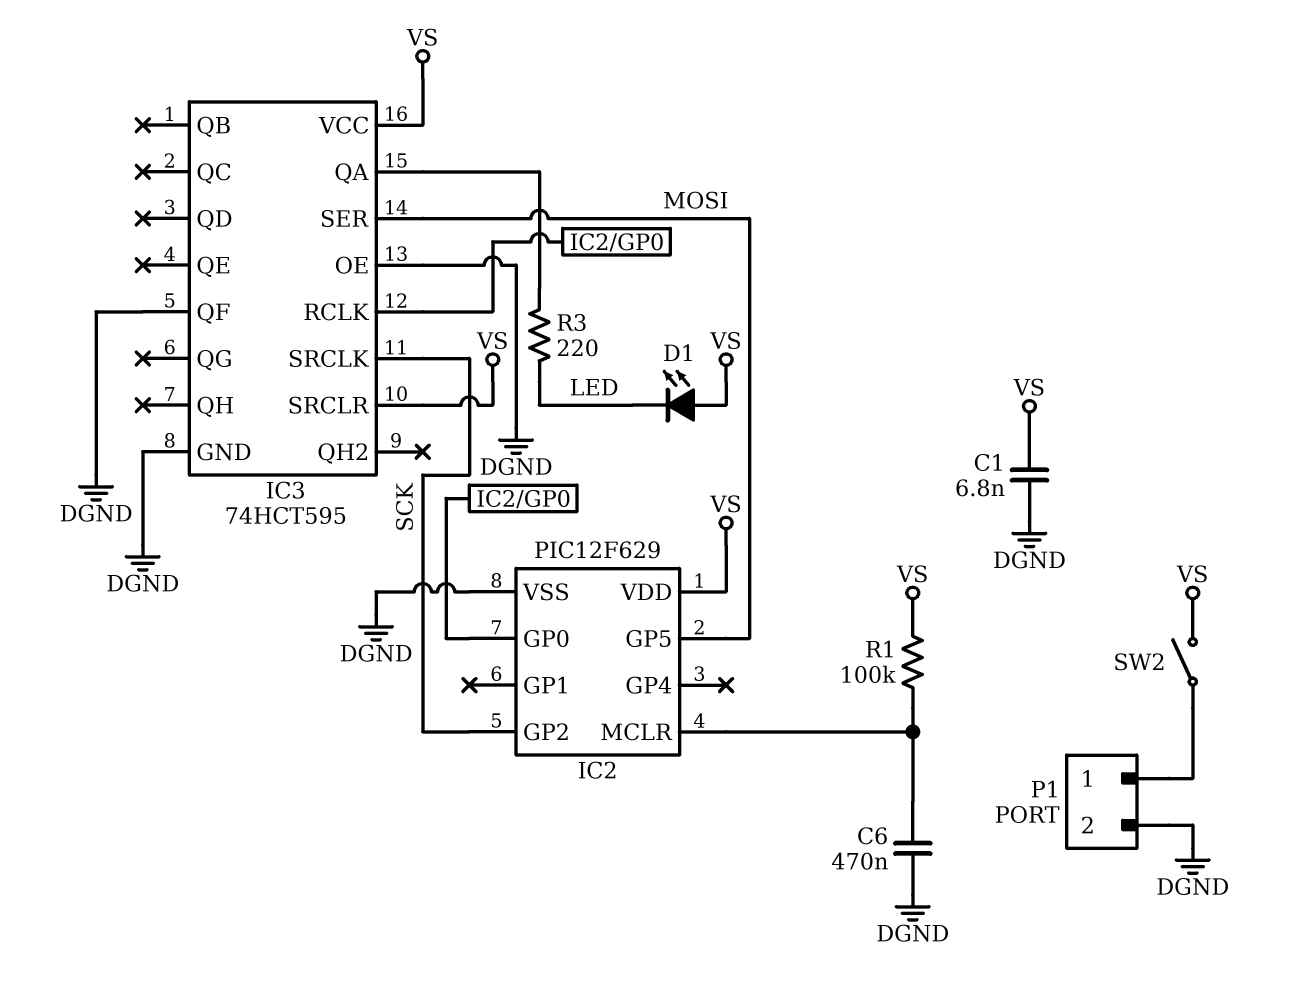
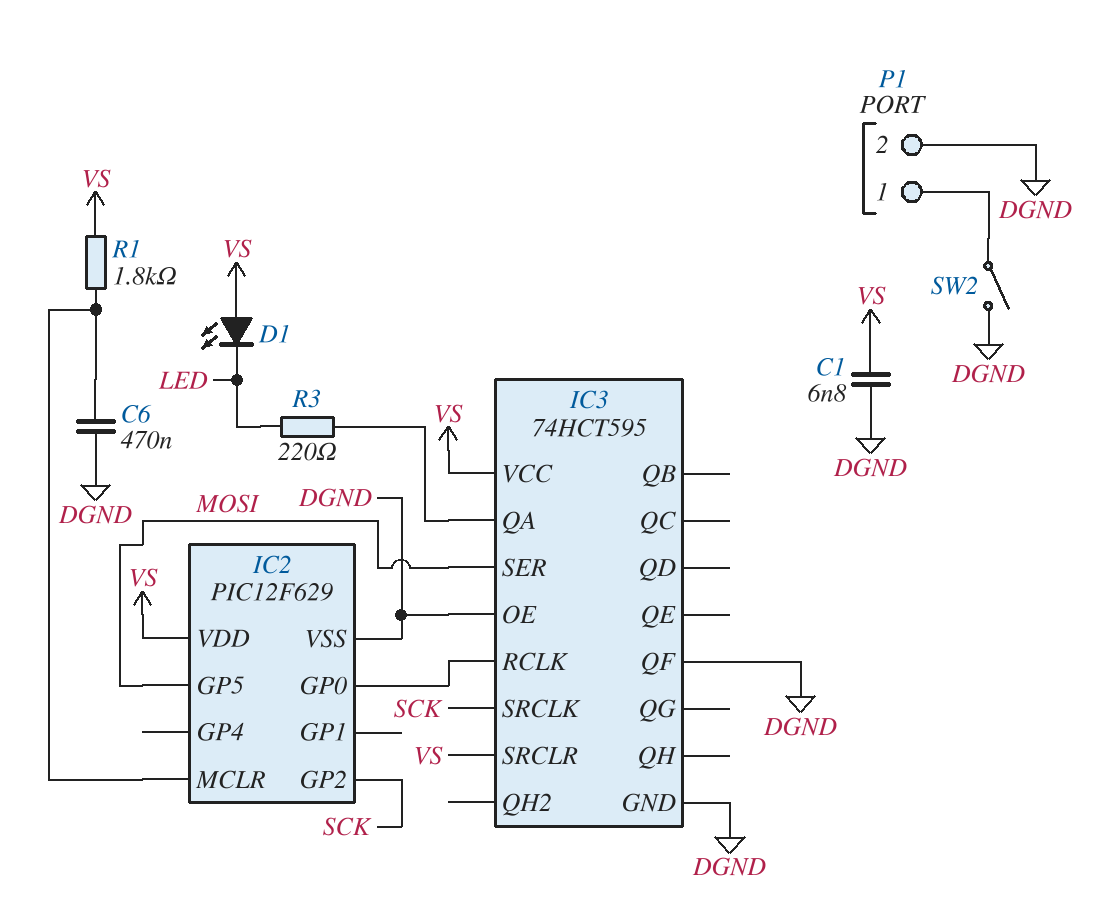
R1: 100k (IC2/MCLR, VS) -> 1.8k (IC2/MCLR, VS)
SW2: switch (P1/1, VS) -> switch (DGND, P1/1)

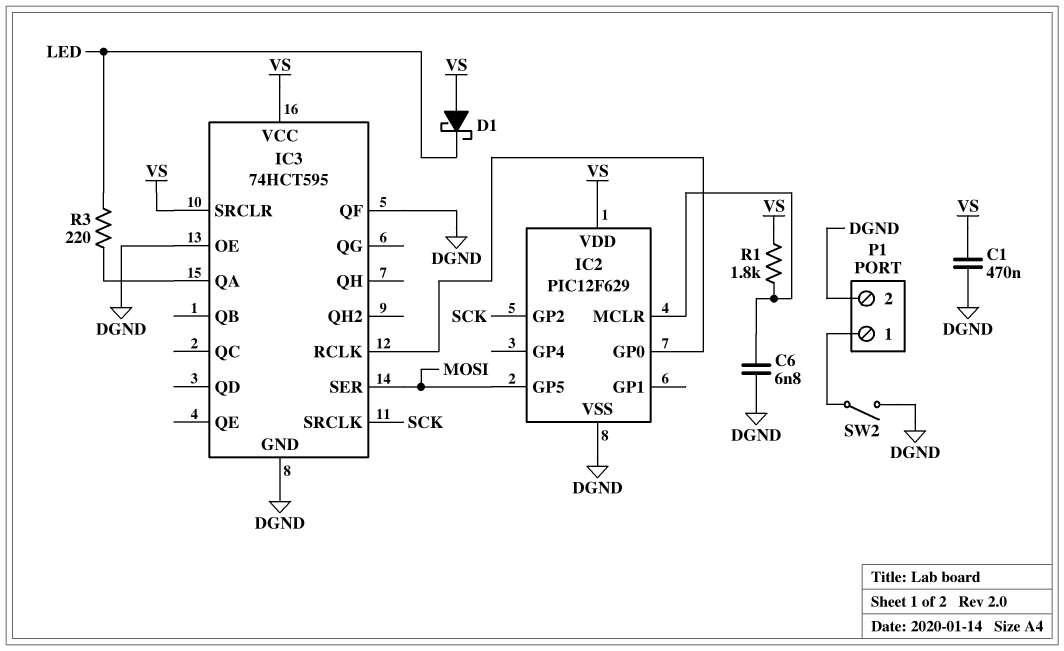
C1: 6.8nF (DGND, VS) -> 470nF (DGND, VS)
C6: 470nF (DGND, IC2/MCLR) -> 6.8nF (DGND, IC2/MCLR)
D1: LED (A VS, K LED) -> schottky (A VS, K LED)

